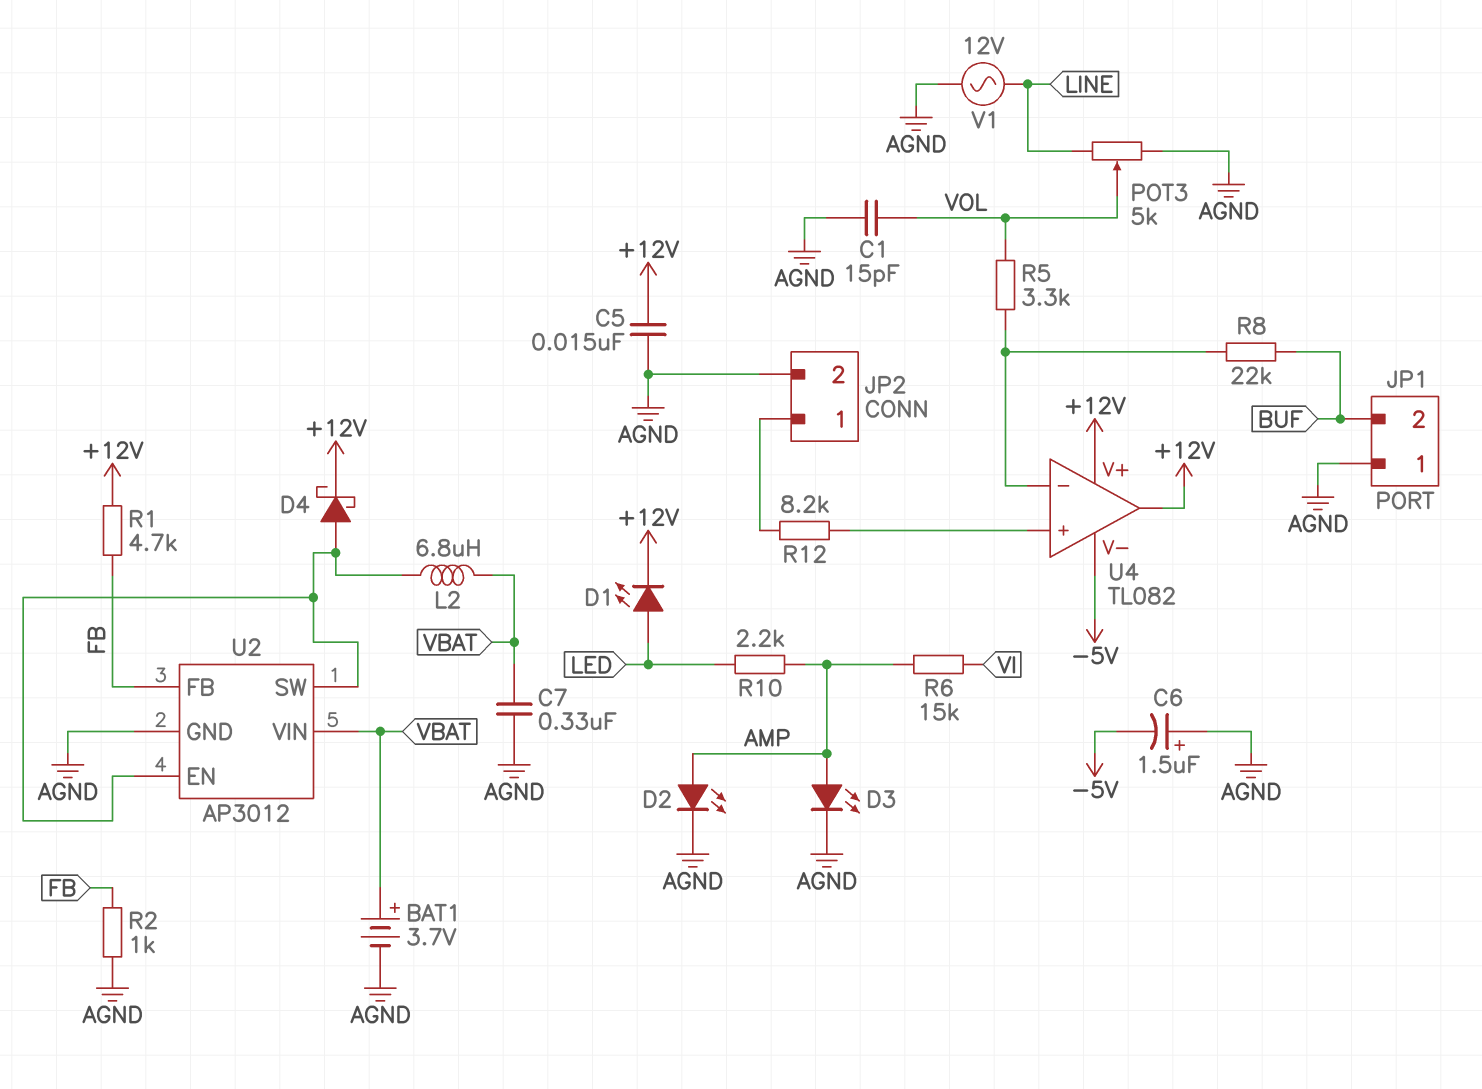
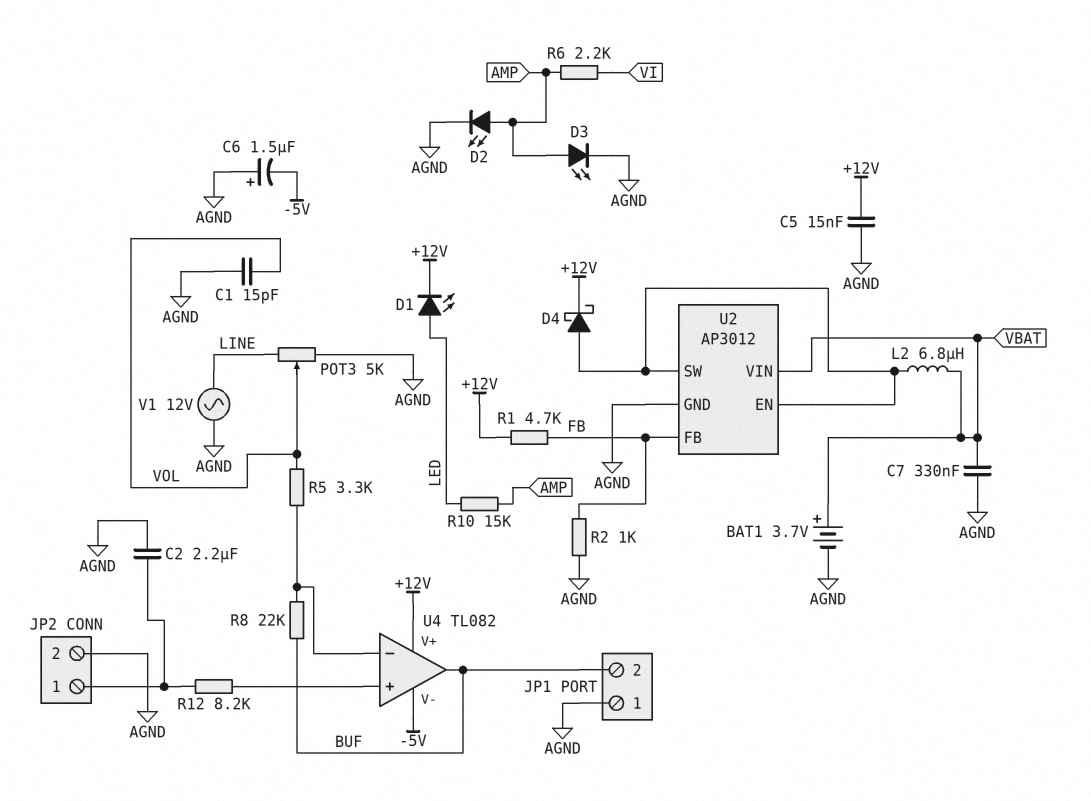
C2: none -> 2.2uF (AGND, JP2/1)
R6: 15k (AMP, VI) -> 2.2k (AMP, VI)
R10: 2.2k (AMP, LED) -> 15k (AMP, LED)
U4 pin out: +12V -> BUF

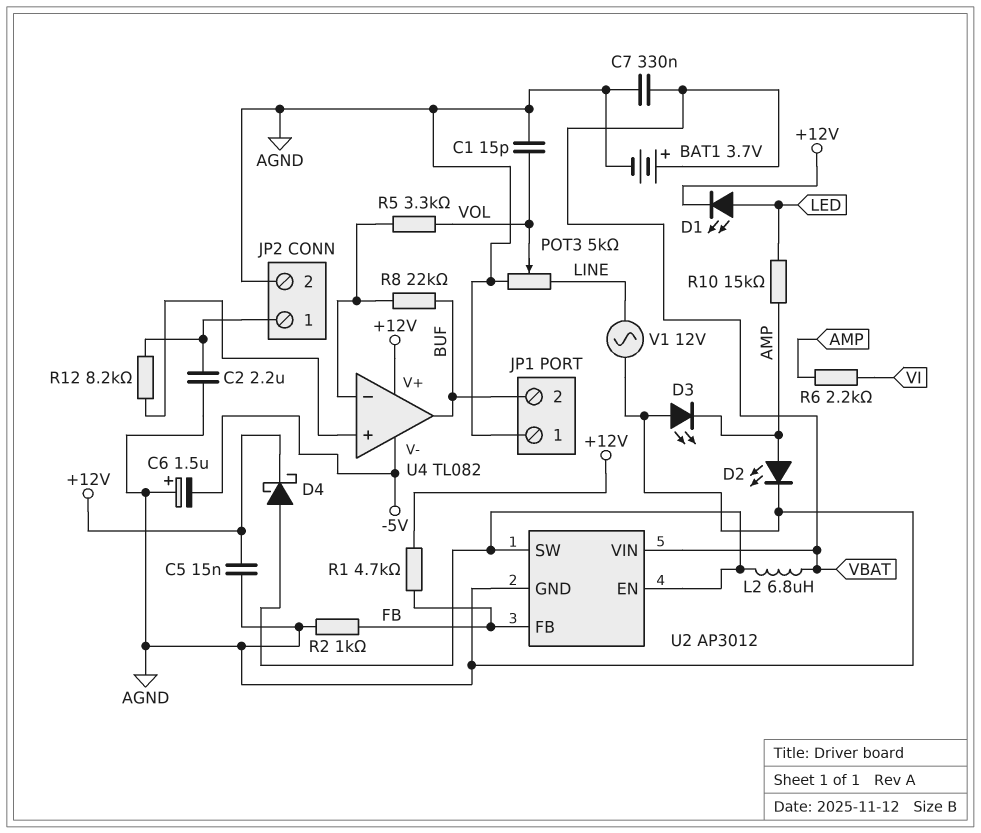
D3: LED (A AMP, K AGND) -> LED (A AGND, K AMP)

